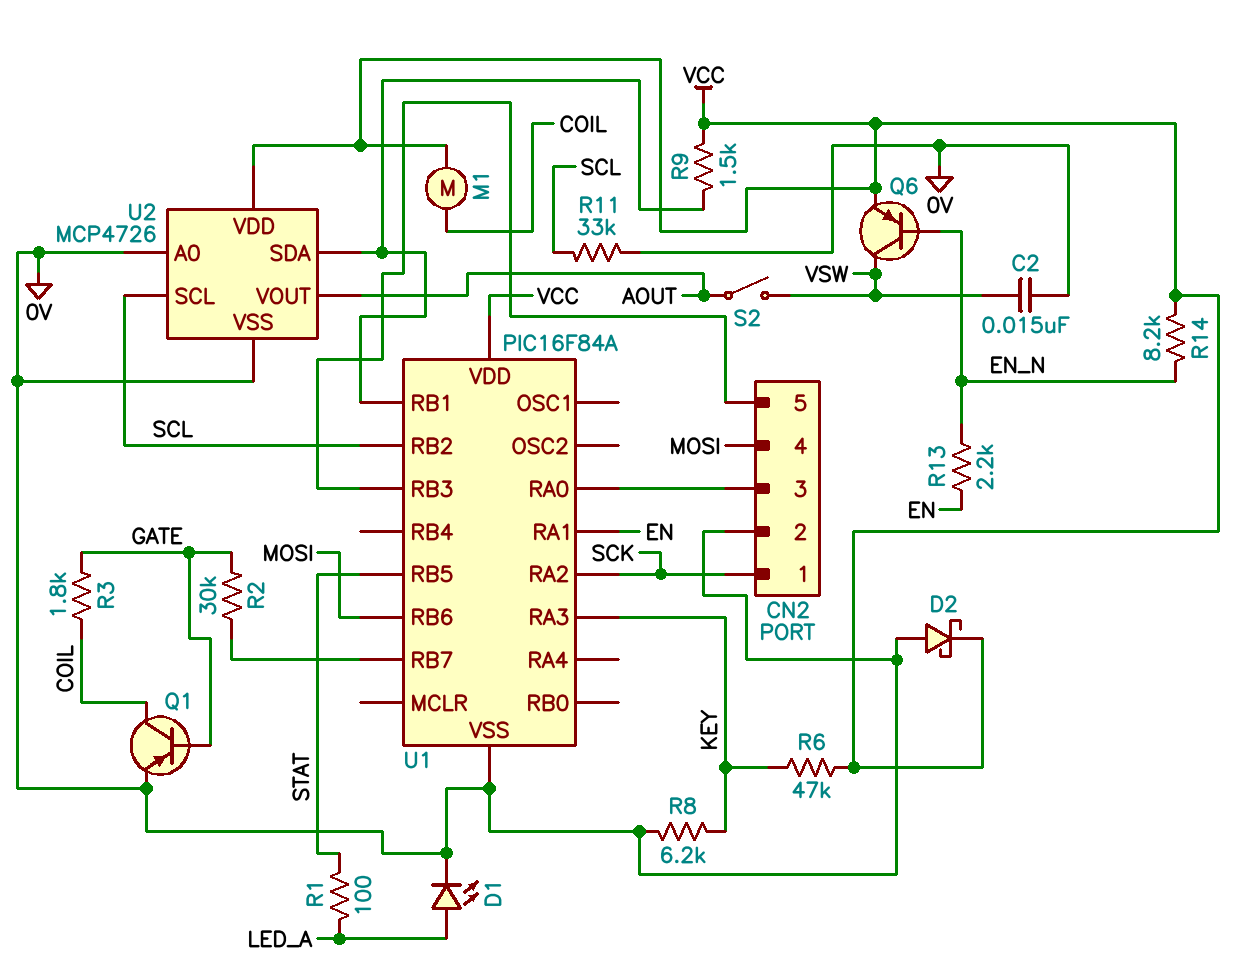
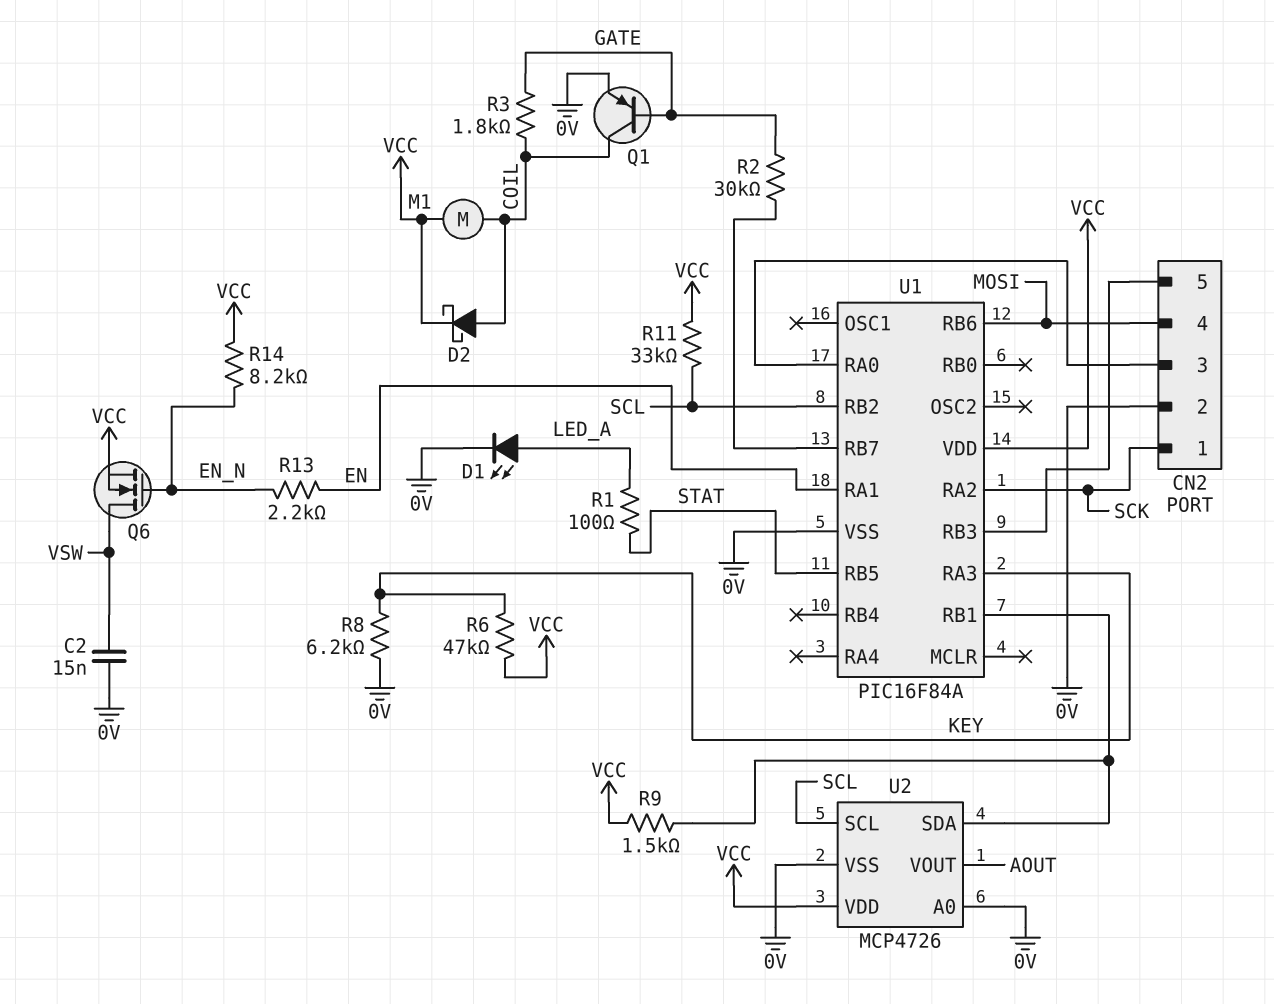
D2: schottky (A 0V, K VCC) -> schottky (A COIL, K VCC)
Q6: PNP (B EN_N, C VSW, E VCC) -> NMOS (G EN_N, D VSW, S VCC)
R11: 33k (0V, SCL) -> 33k (SCL, VCC)
S2: switch (AOUT, VSW) -> none

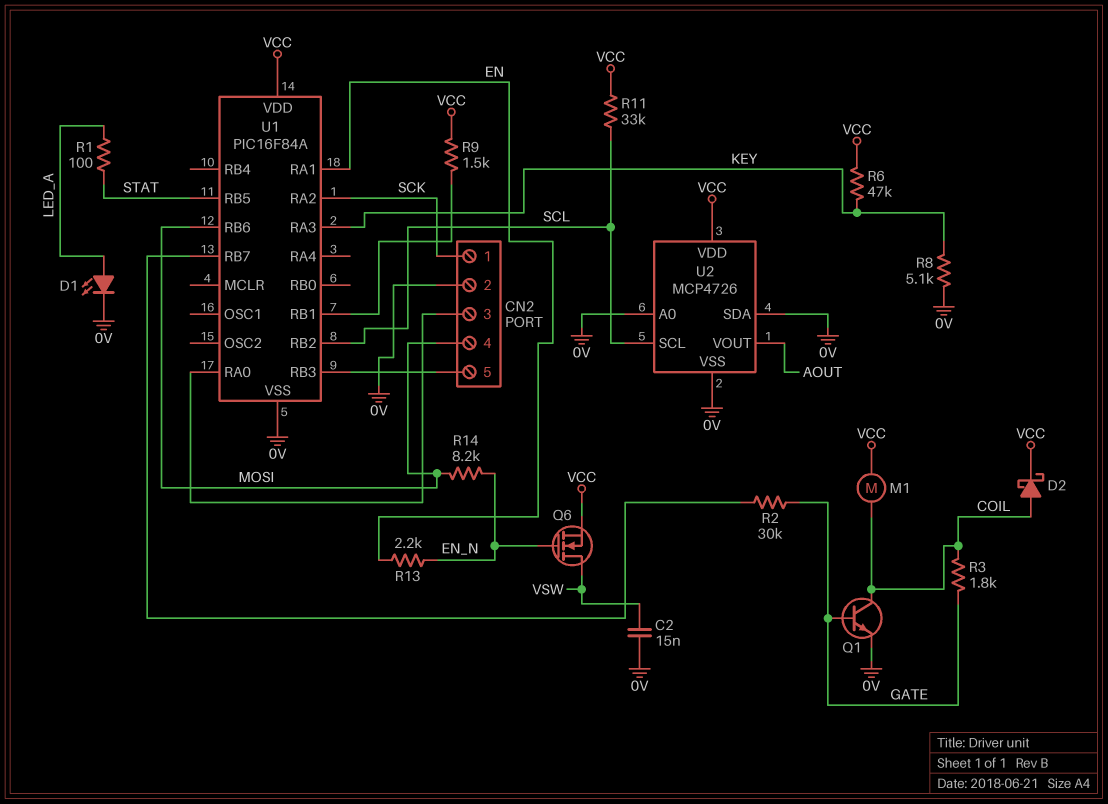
Q1: PNP (B GATE, C COIL, E 0V) -> NPN (B GATE, C COIL, E 0V)
R8: 6.2k (0V, KEY) -> 5.1k (0V, KEY)
R14: 8.2k (EN_N, VCC) -> 8.2k (EN_N, MOSI)
U2 pin SDA: U1/RB1 -> 0V

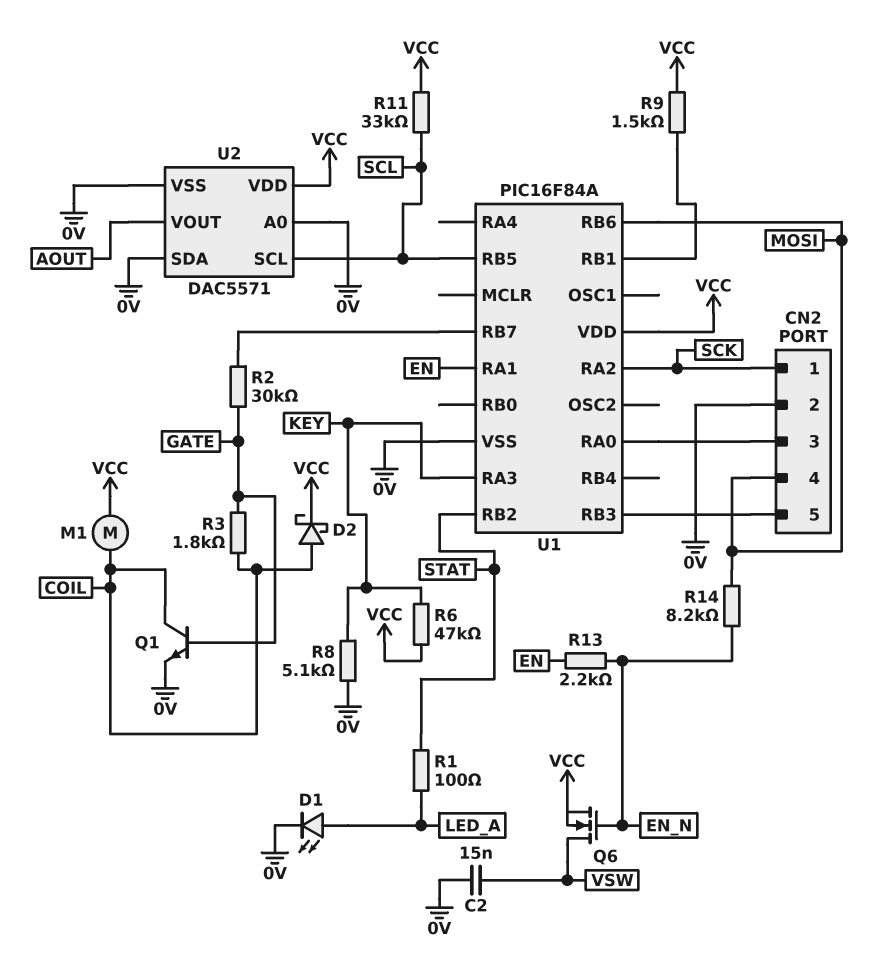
U1 pin RB2: SCL -> STAT
U1 pin RB5: STAT -> SCL
U2: MCP4726 -> DAC5571

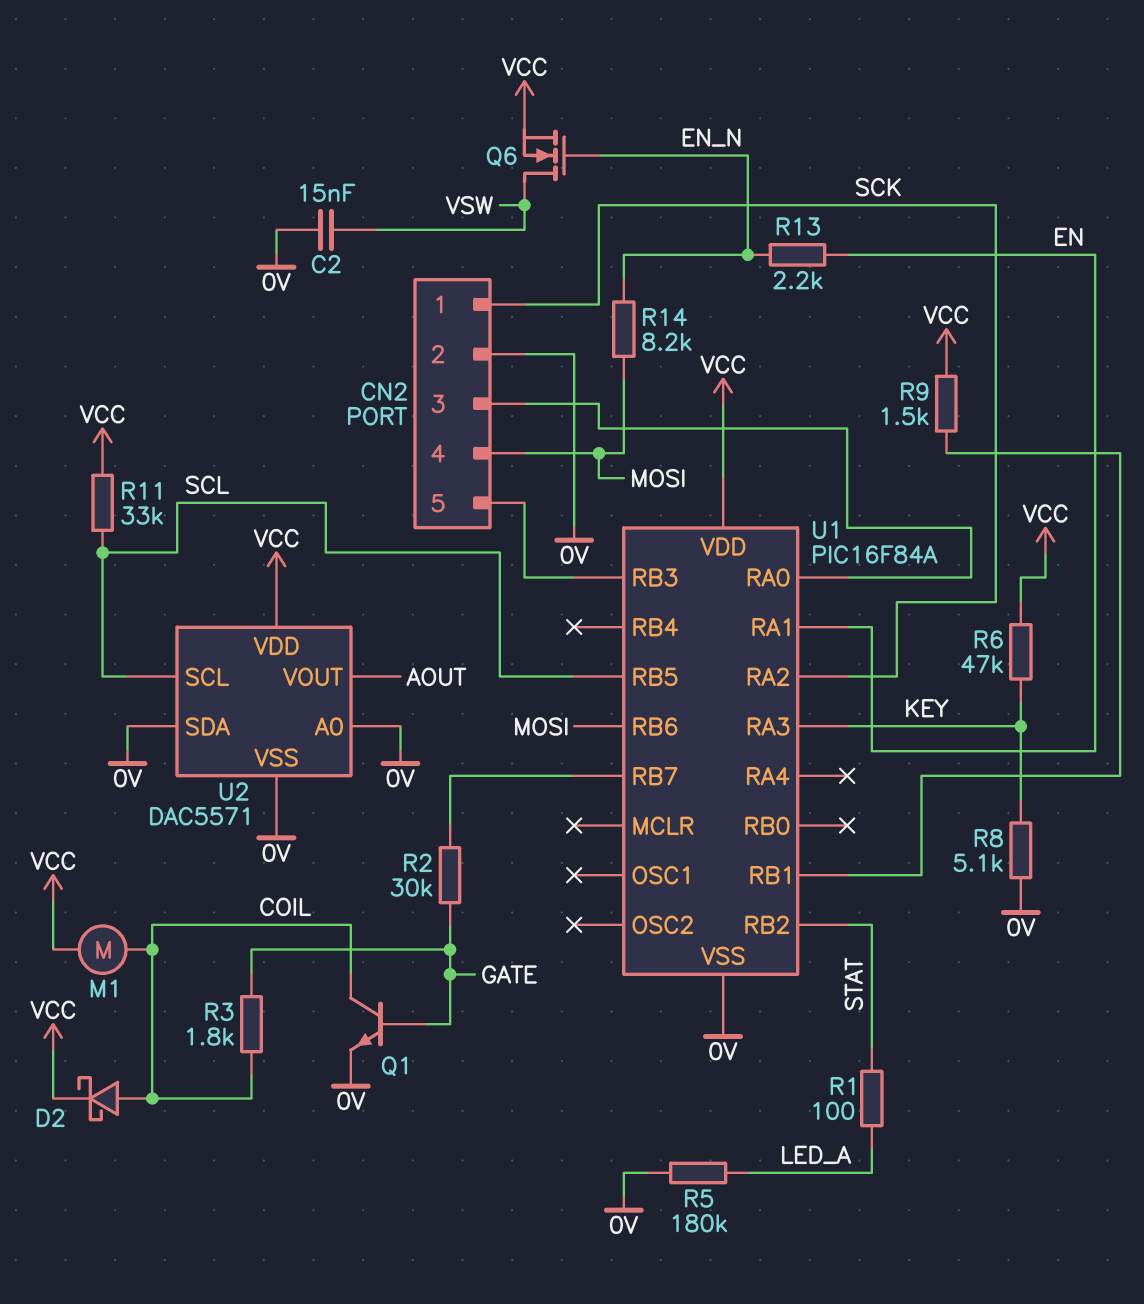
D1: LED (A LED_A, K 0V) -> none
R5: none -> 180k (0V, LED_A)

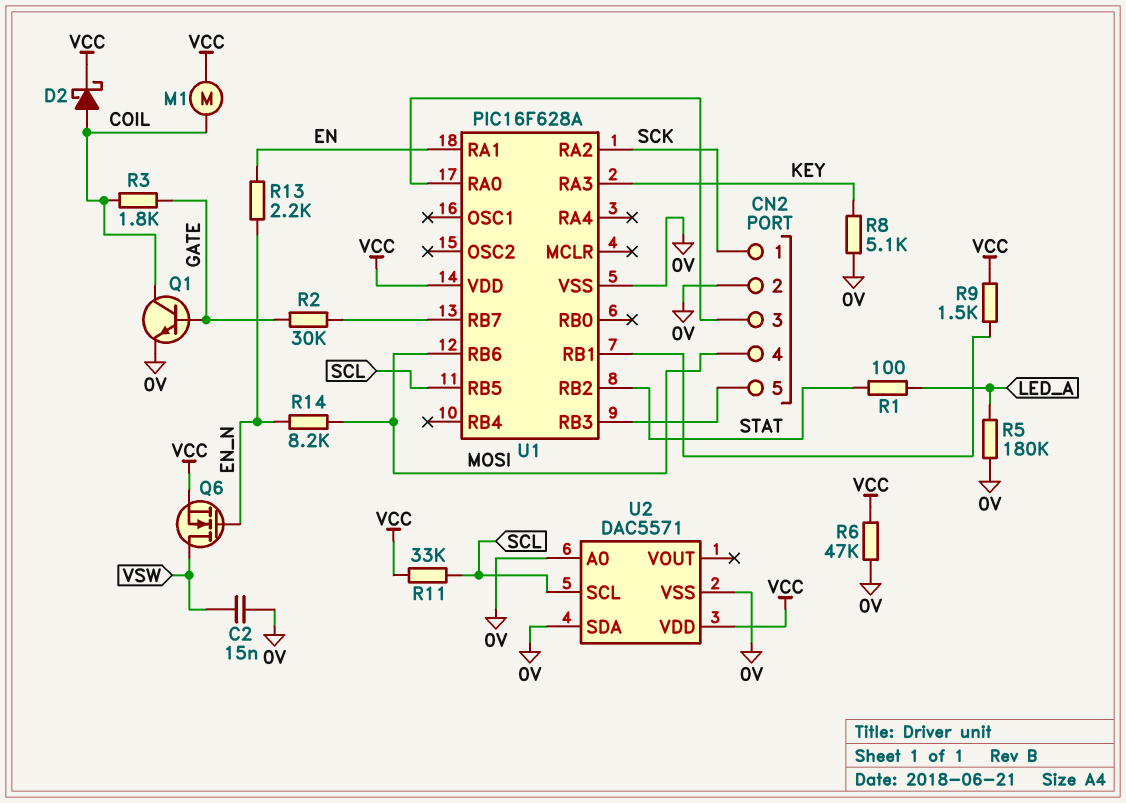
R6: 47k (KEY, VCC) -> 47k (0V, VCC)
U1: PIC16F84A -> PIC16F628A
U2 pin VOUT: AOUT -> none

